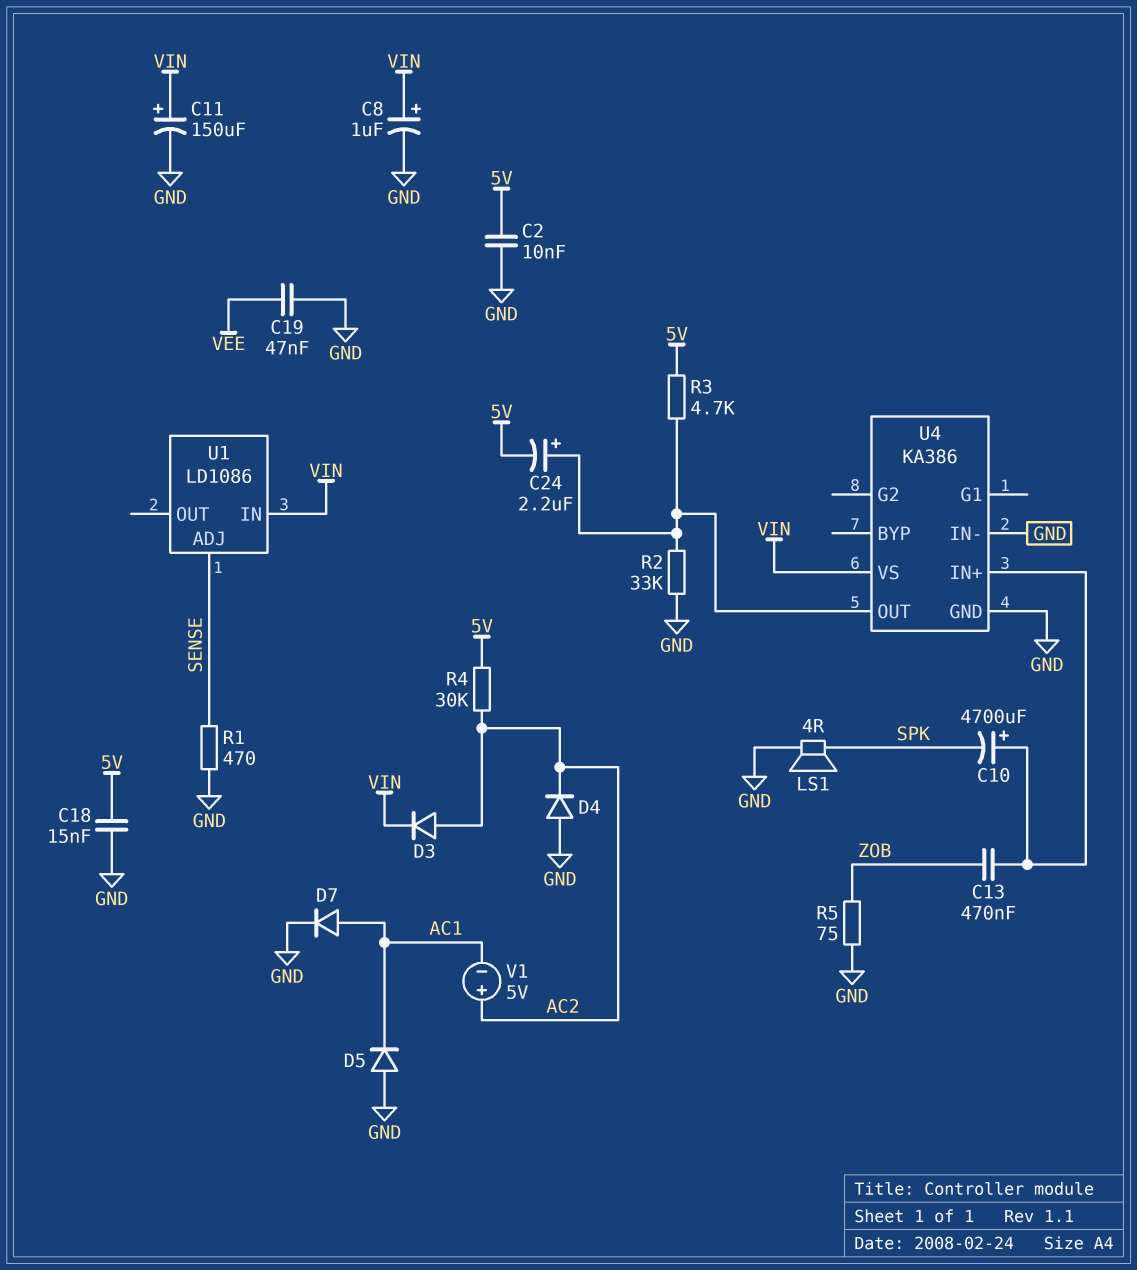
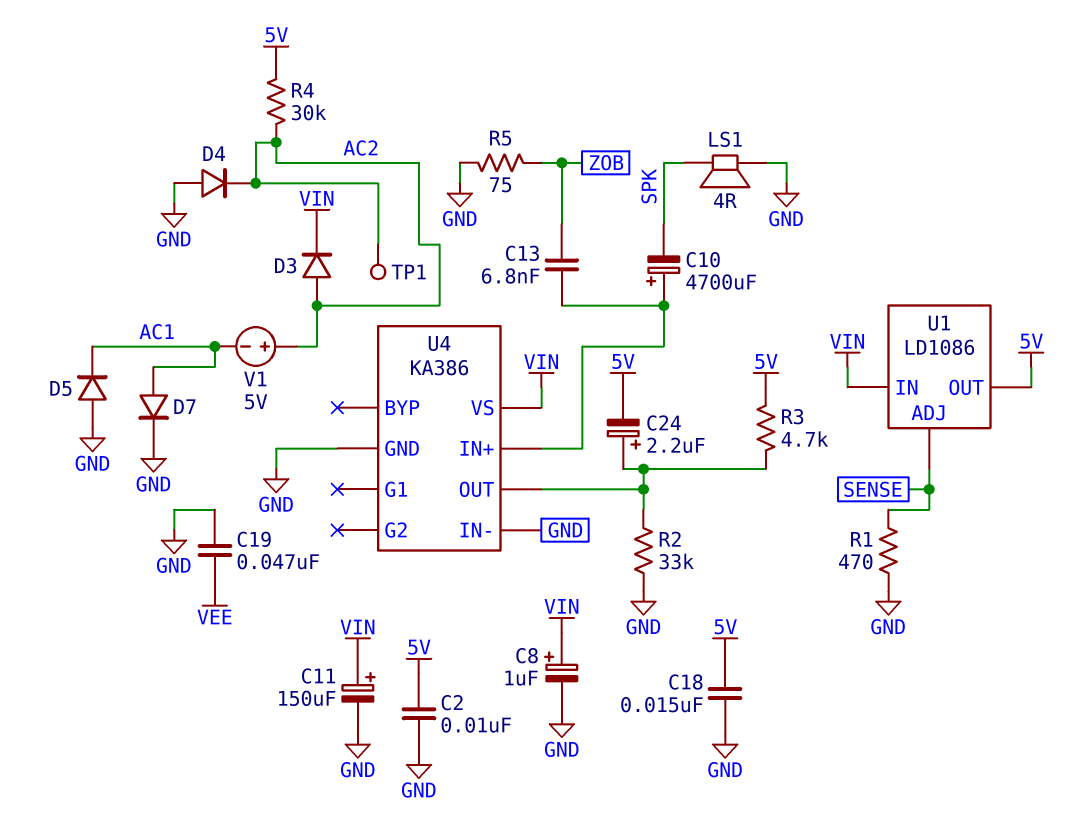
C13: 470nF (U4/IN+, ZOB) -> 6.8nF (U4/IN+, ZOB)
TP1: none -> test point (AC2)
U1 pin OUT: none -> 5V

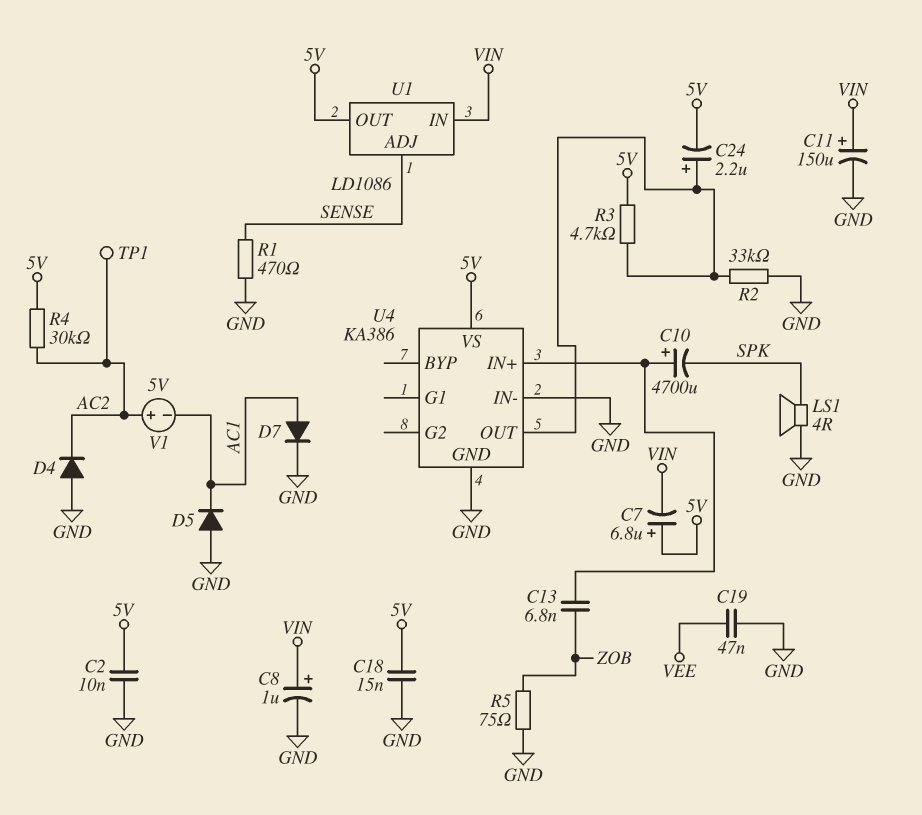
C7: none -> 6.8uF (plus 5V, minus VIN)
D3: diode (A AC2, K VIN) -> none
U4 pin VS: VIN -> 5V

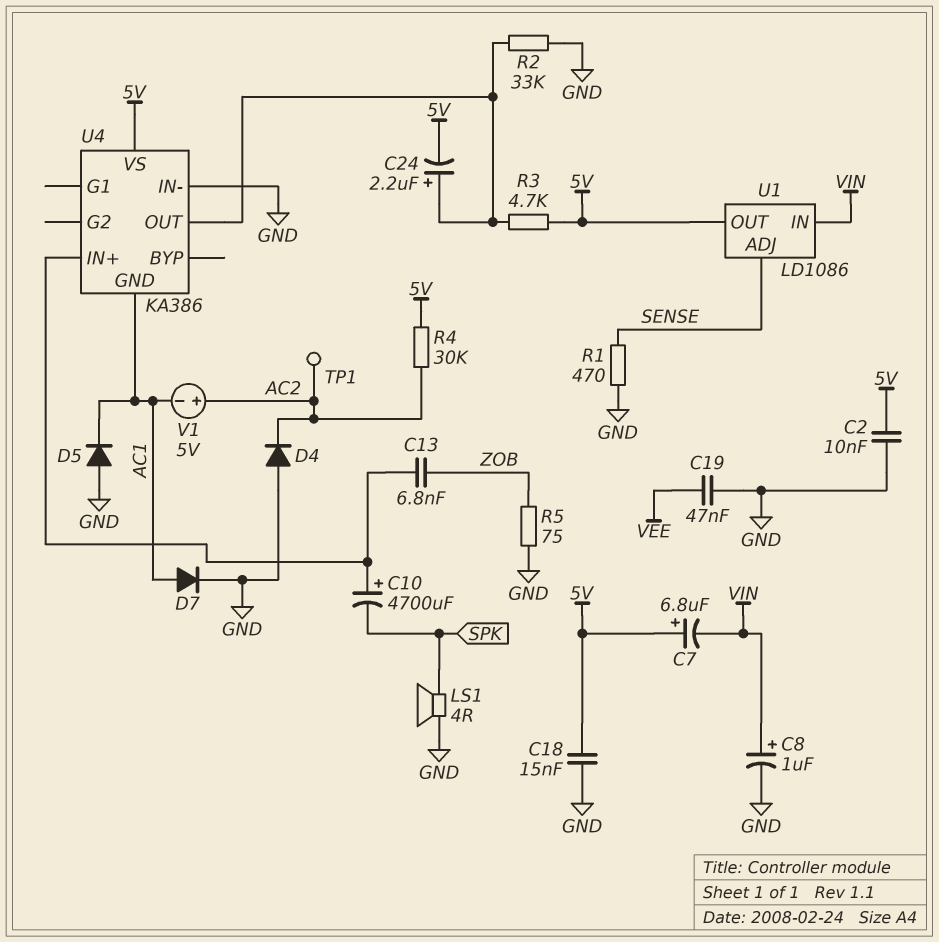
C11: 150uF (plus VIN, minus GND) -> none
U4 pin GND: GND -> AC1

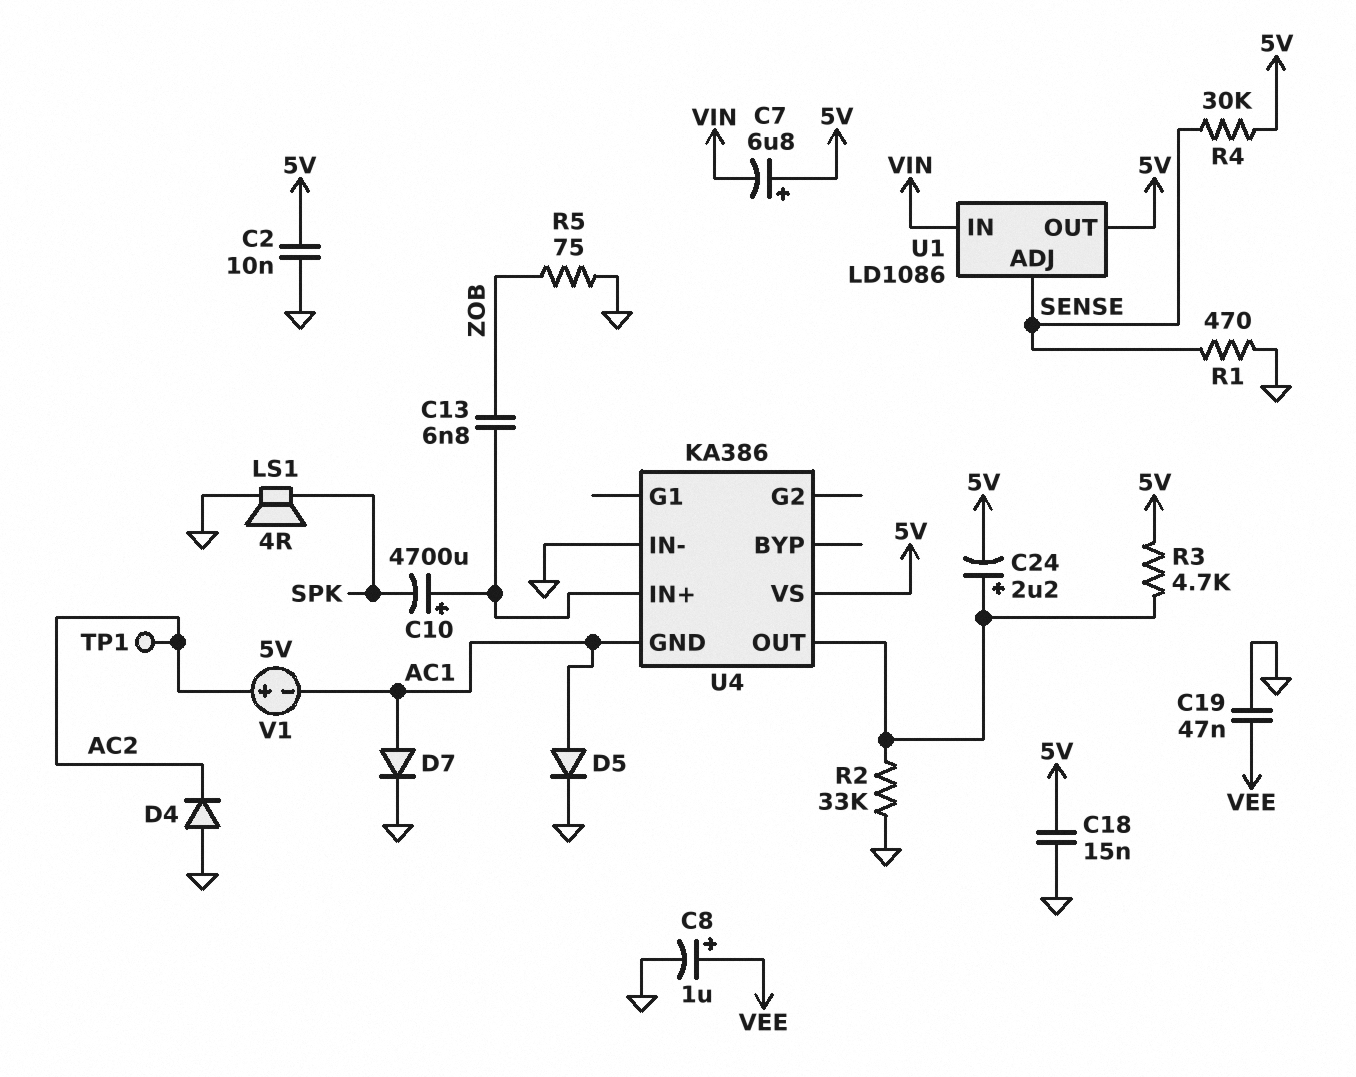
C8: 1uF (plus VIN, minus GND) -> 1uF (plus VEE, minus GND)
D5: diode (A GND, K AC1) -> diode (A AC1, K GND)
R4: 30k (5V, AC2) -> 30k (5V, SENSE)

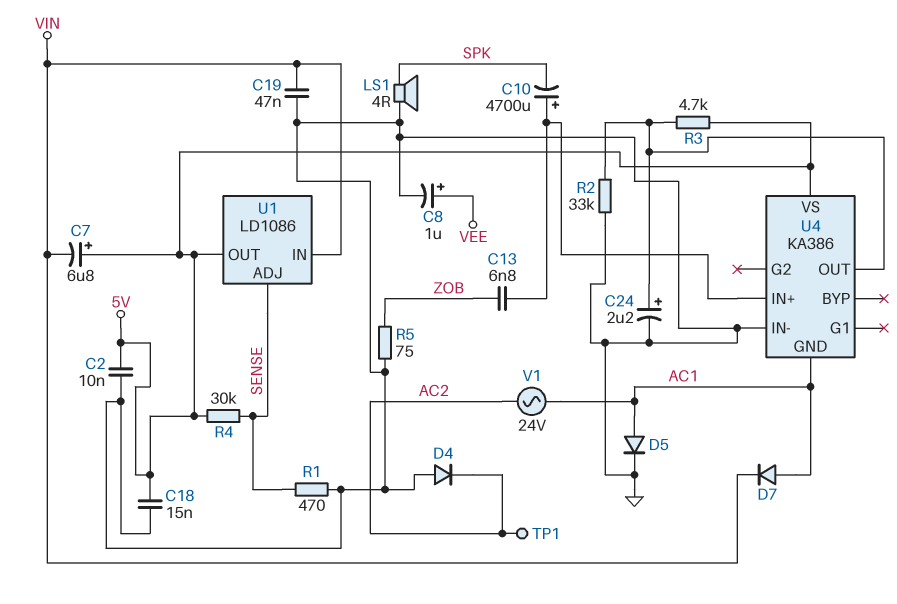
C19: 47nF (GND, VEE) -> 47nF (GND, VIN)
C24: 2.2uF (plus U4/OUT, minus 5V) -> 2.2uF (plus U4/OUT, minus GND)
D7: diode (A AC1, K GND) -> diode (A AC1, K VIN)
V1: 5V (plus AC2, minus AC1) -> AC 24V (AC1, AC2)

